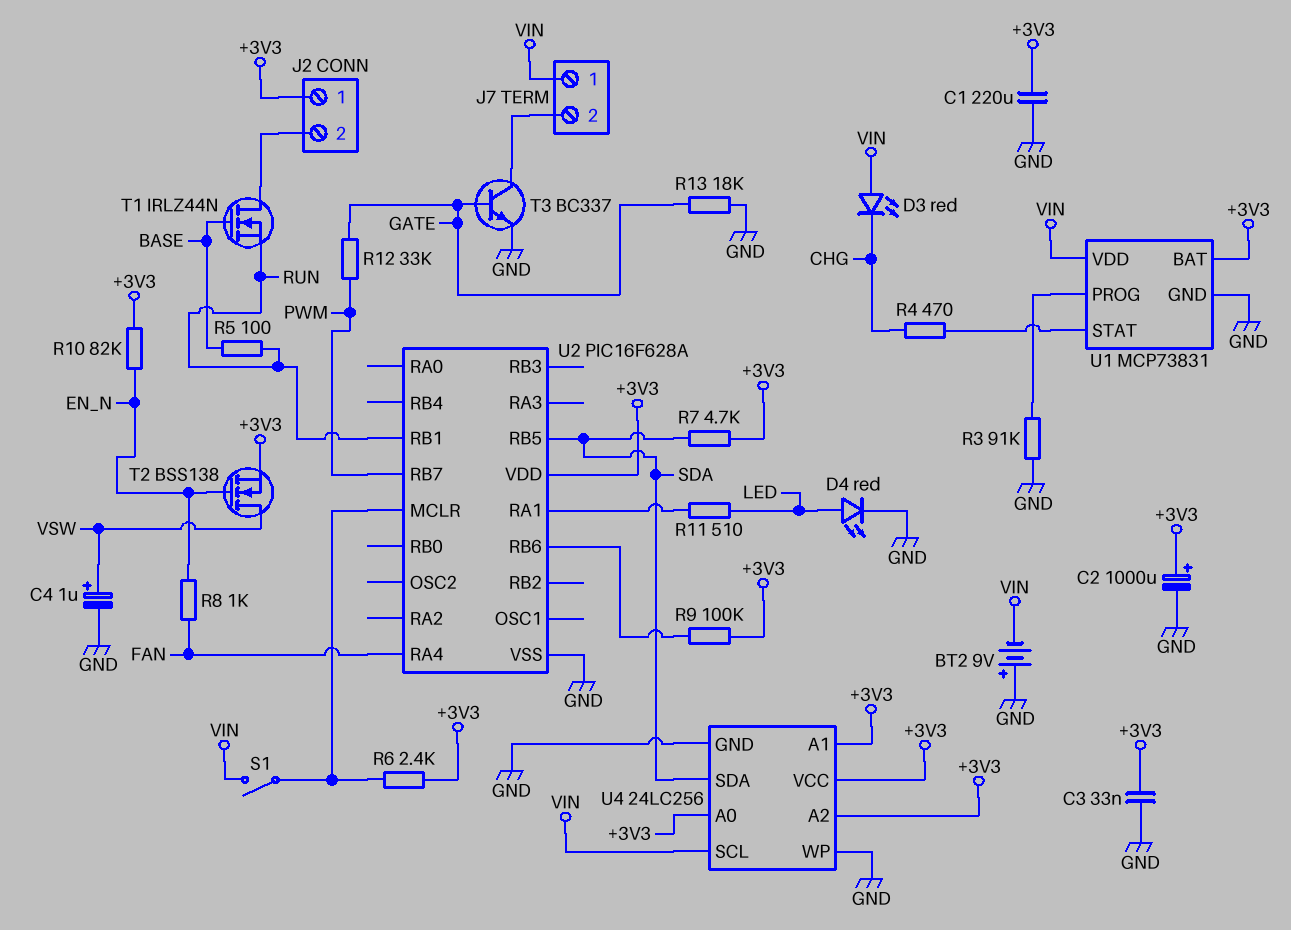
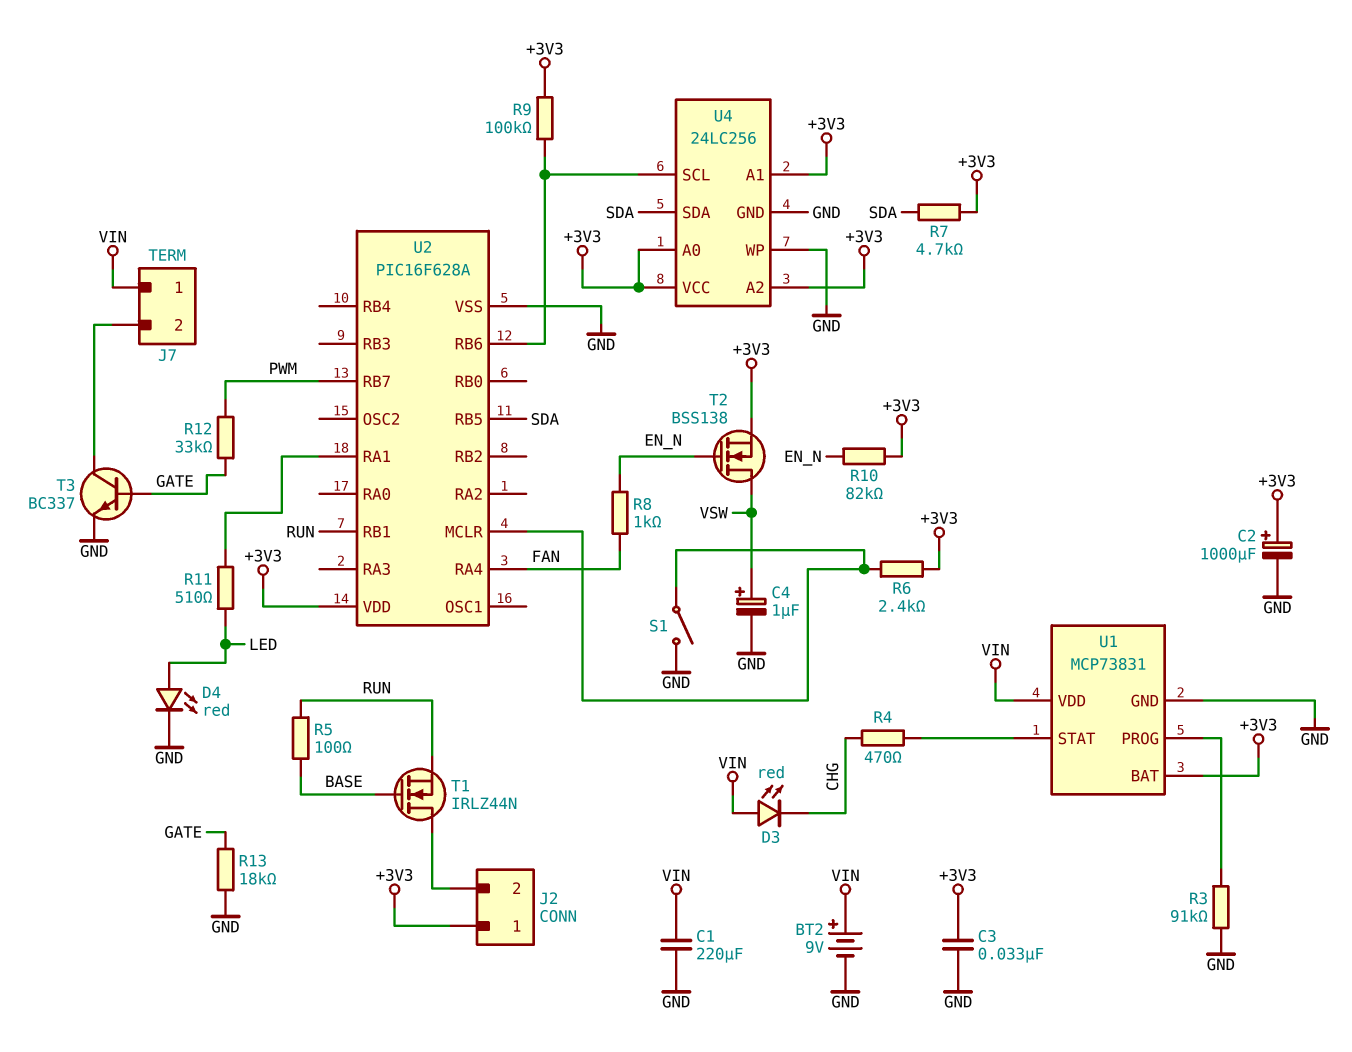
BT2: 9V (plus GND, minus VIN) -> 9V (plus VIN, minus GND)
C1: 220uF (+3V3, GND) -> 220uF (GND, VIN)
S1: switch (U2/MCLR, VIN) -> switch (GND, U2/MCLR)
U4 pin SCL: VIN -> U2/RB6

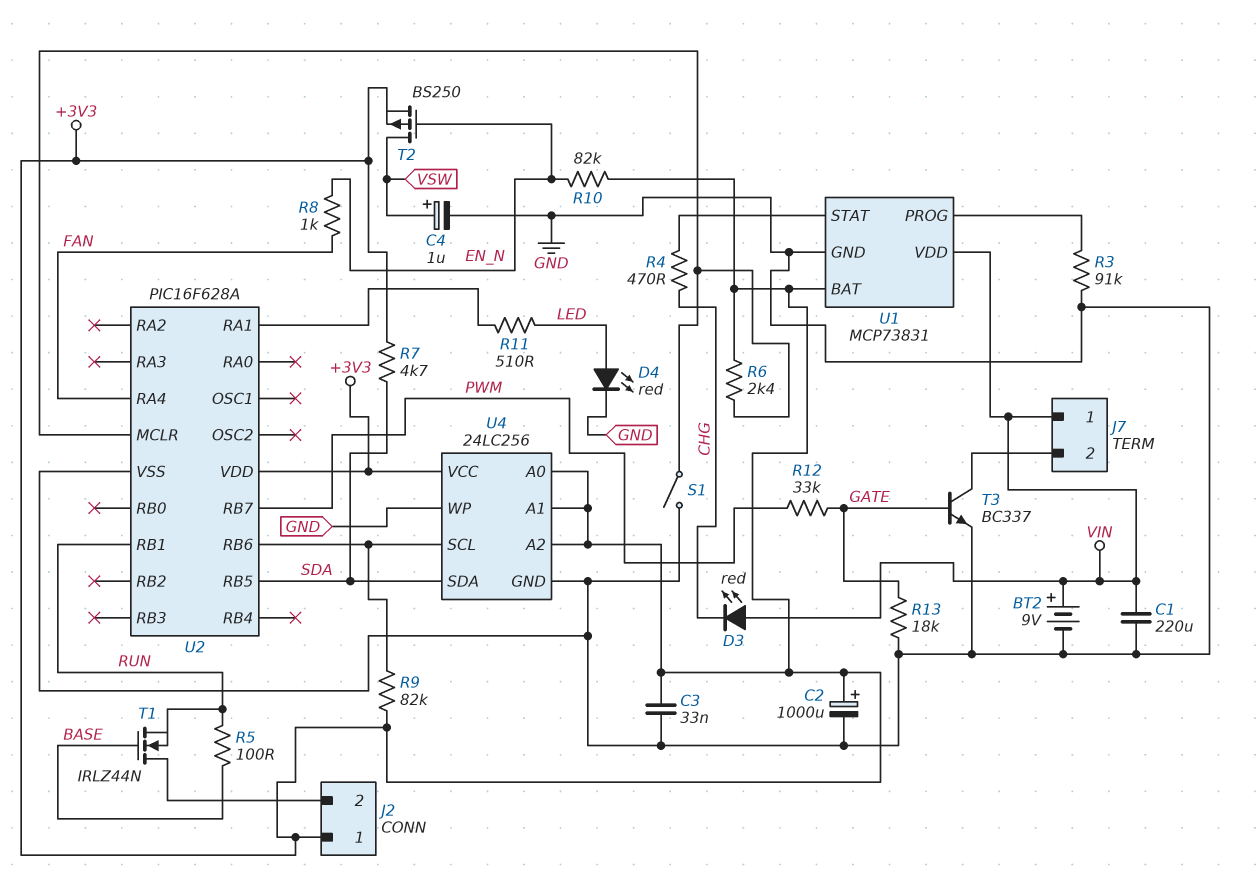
R9: 100k (+3V3, U2/RB6) -> 82k (+3V3, U2/RB6)
T2: NMOS BSS138 (G EN_N, D VSW, S +3V3) -> PMOS BS250 (G EN_N, D VSW, S +3V3)

